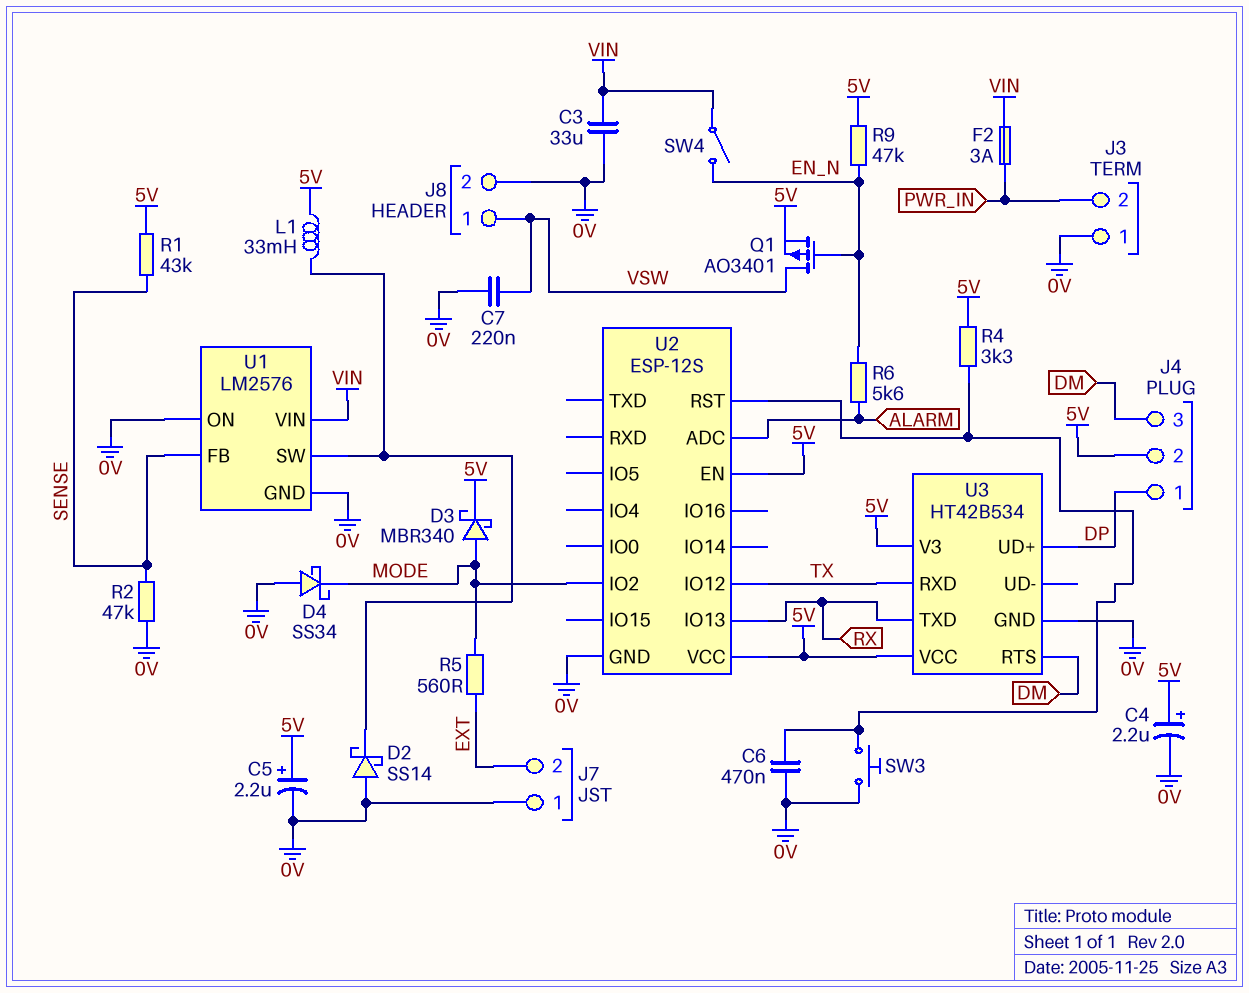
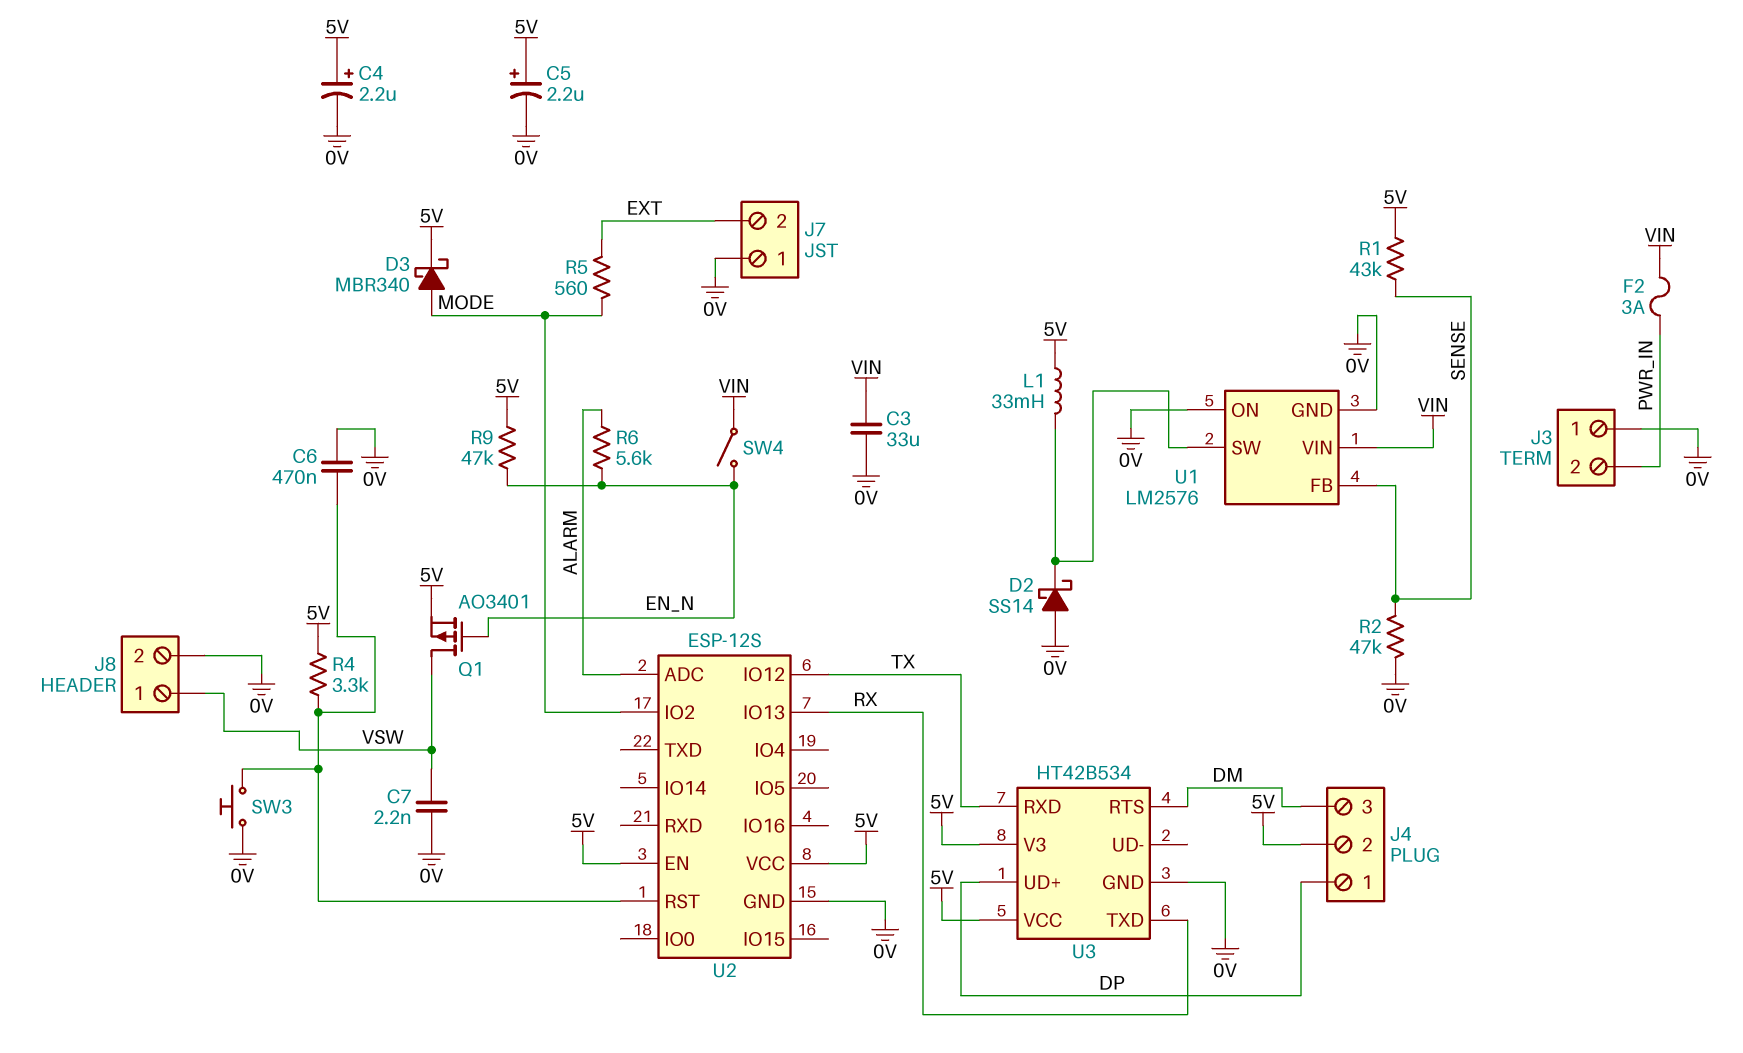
C7: 220nF (0V, VSW) -> 2.2nF (0V, VSW)
D4: schottky SS34 (A 0V, K MODE) -> none

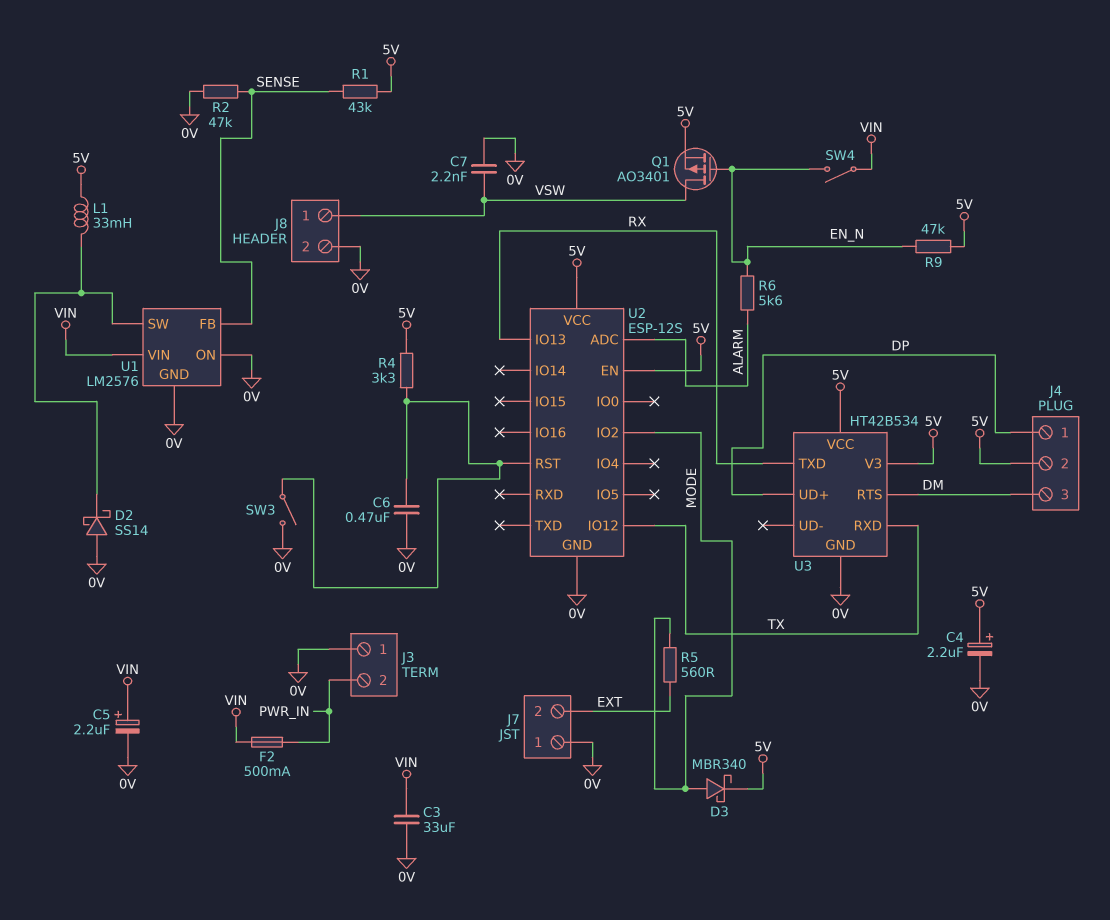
C5: 2.2uF (plus 5V, minus 0V) -> 2.2uF (plus VIN, minus 0V)
F2: 3A (PWR_IN, VIN) -> 500mA (PWR_IN, VIN)
SW3: button (0V, U2/RST) -> switch (0V, U2/RST)

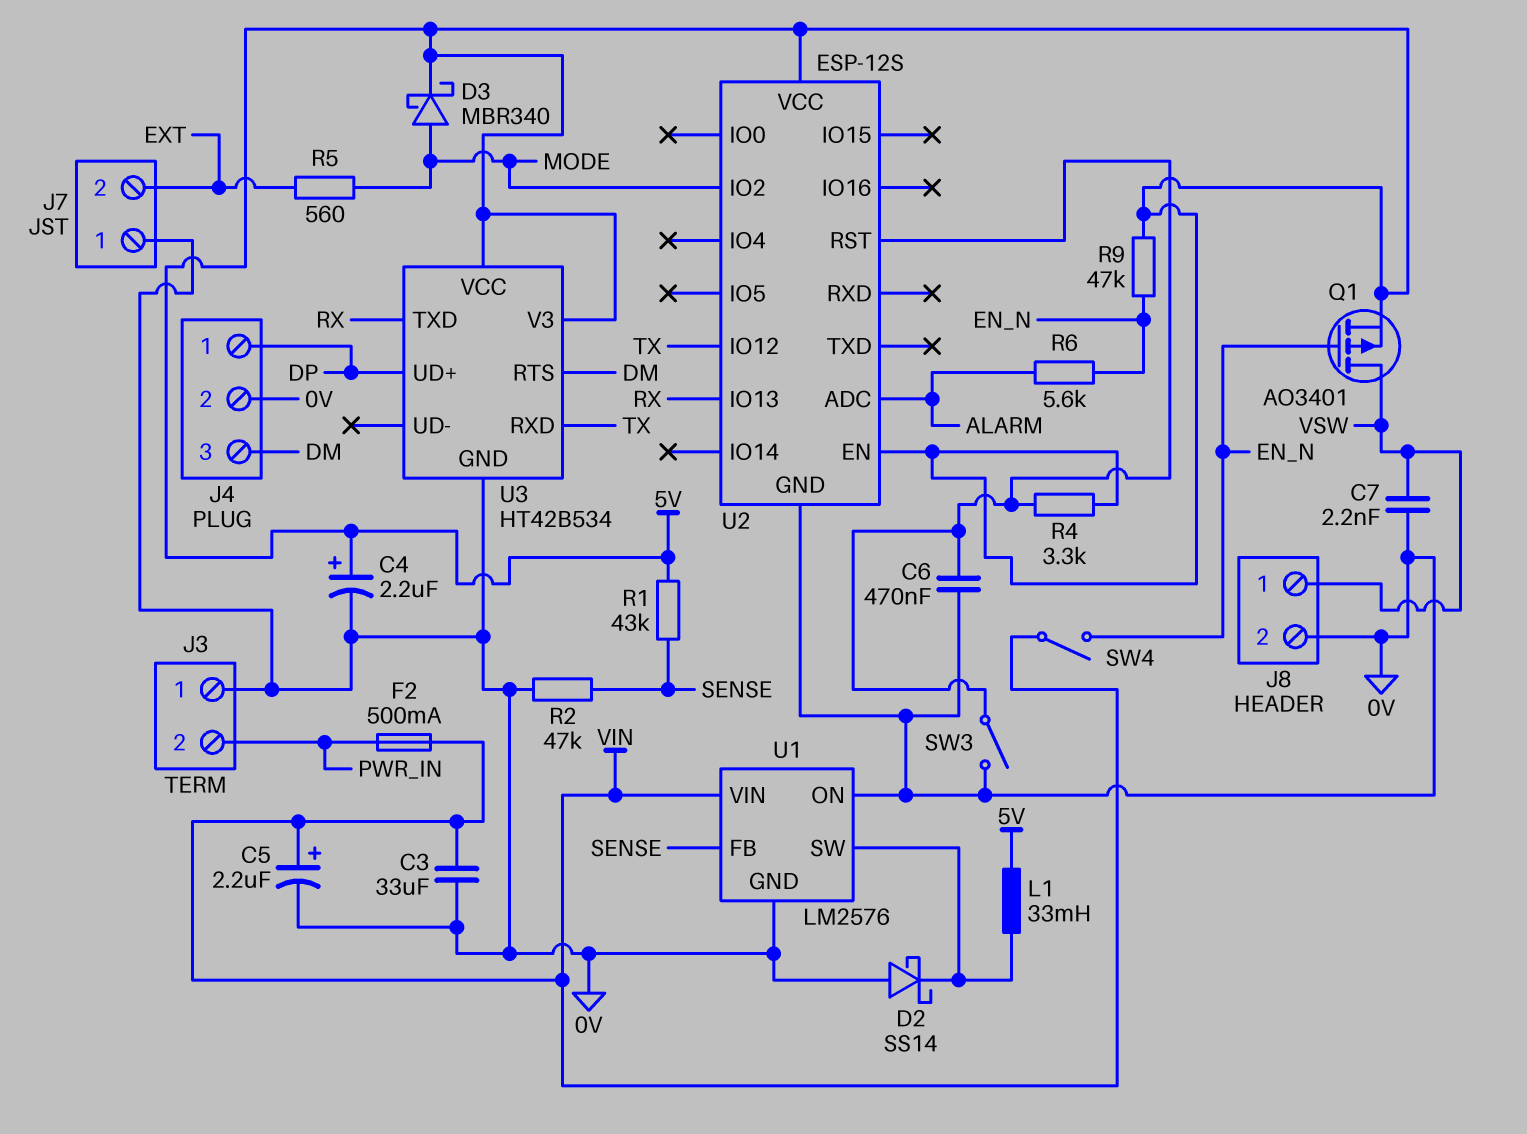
J4 pin 2: 5V -> 0V

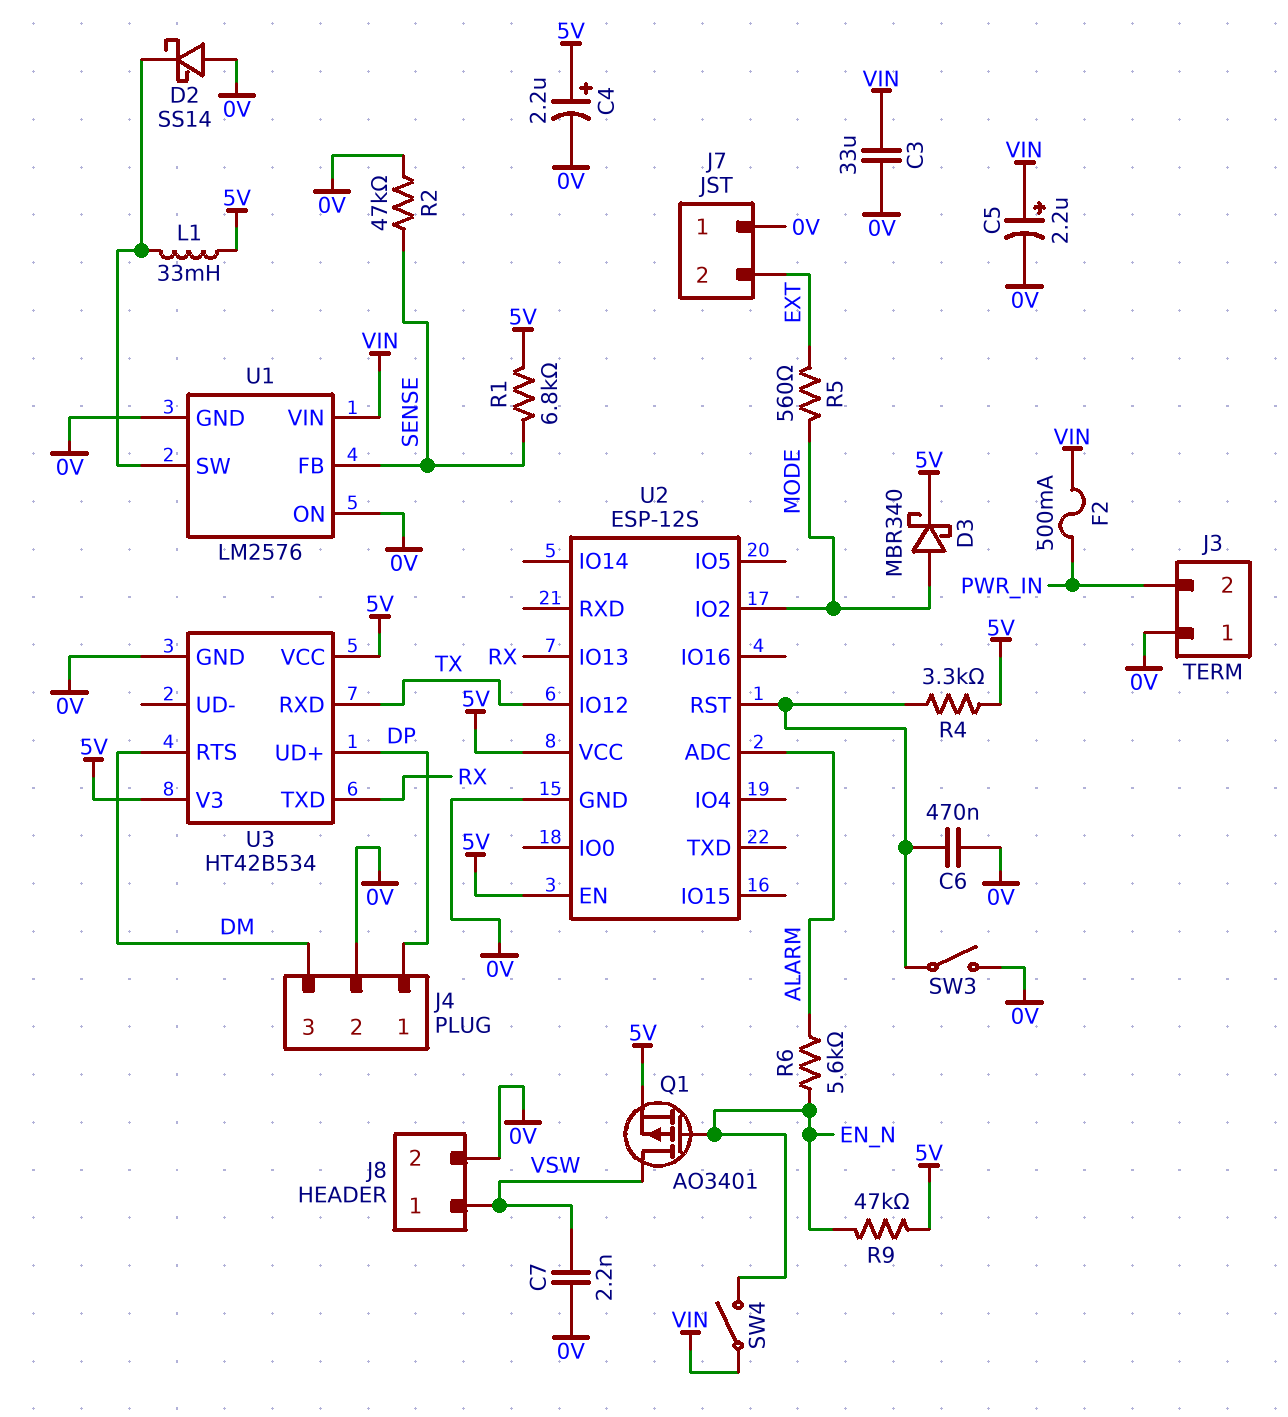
R1: 43k (5V, SENSE) -> 6.8k (5V, SENSE)

